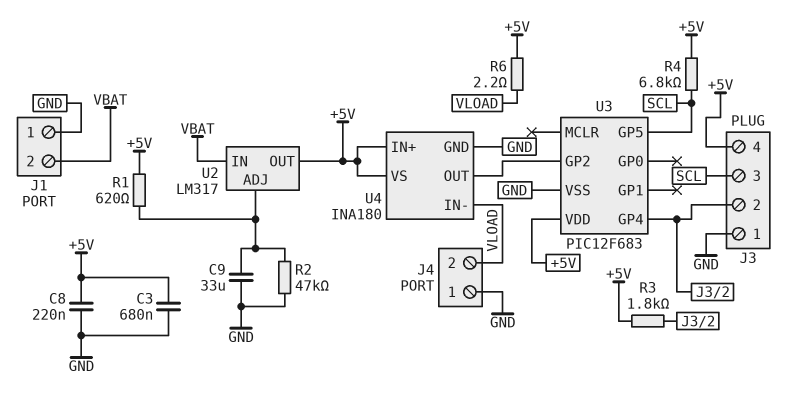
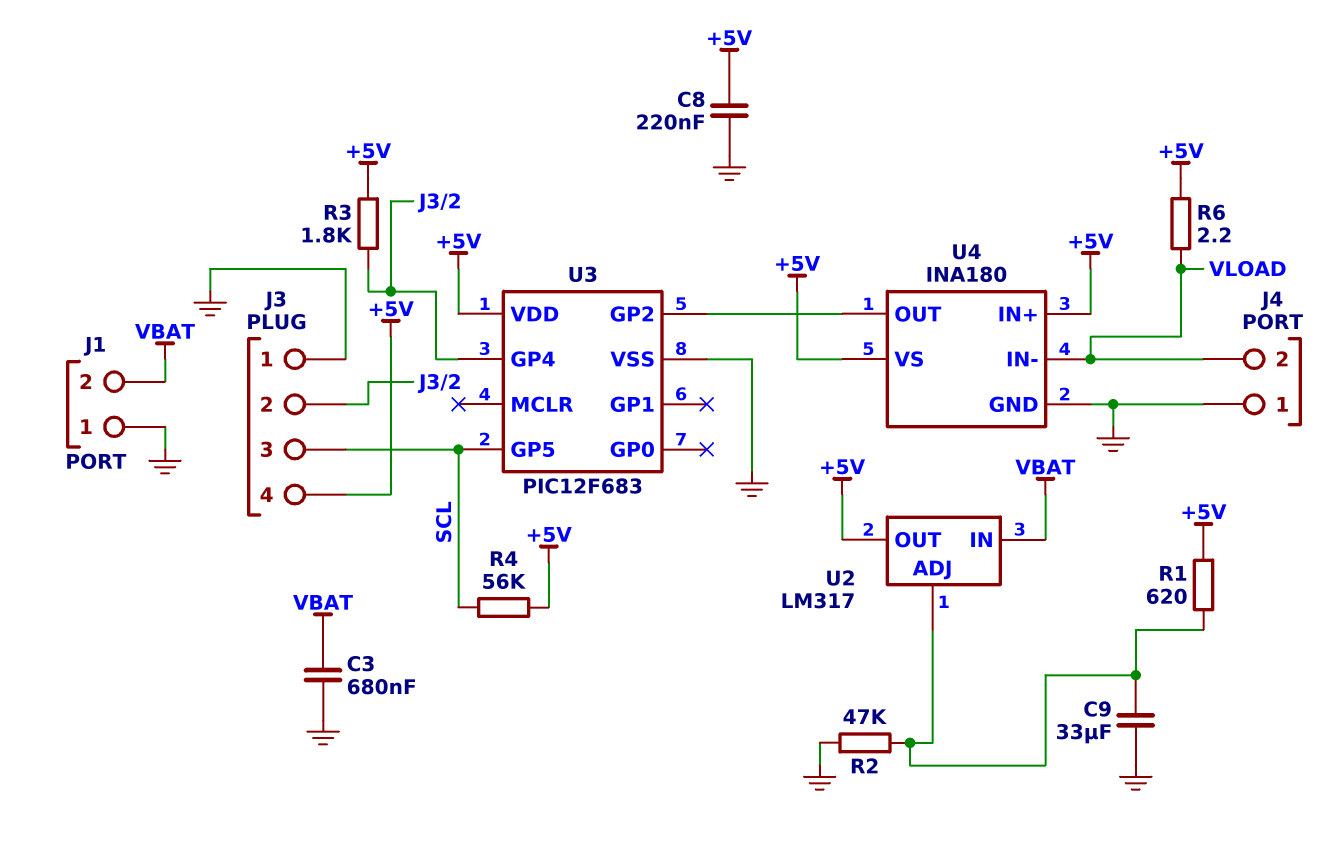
C3: 680nF (+5V, GND) -> 680nF (GND, VBAT)
R4: 6.8k (+5V, SCL) -> 56k (+5V, SCL)

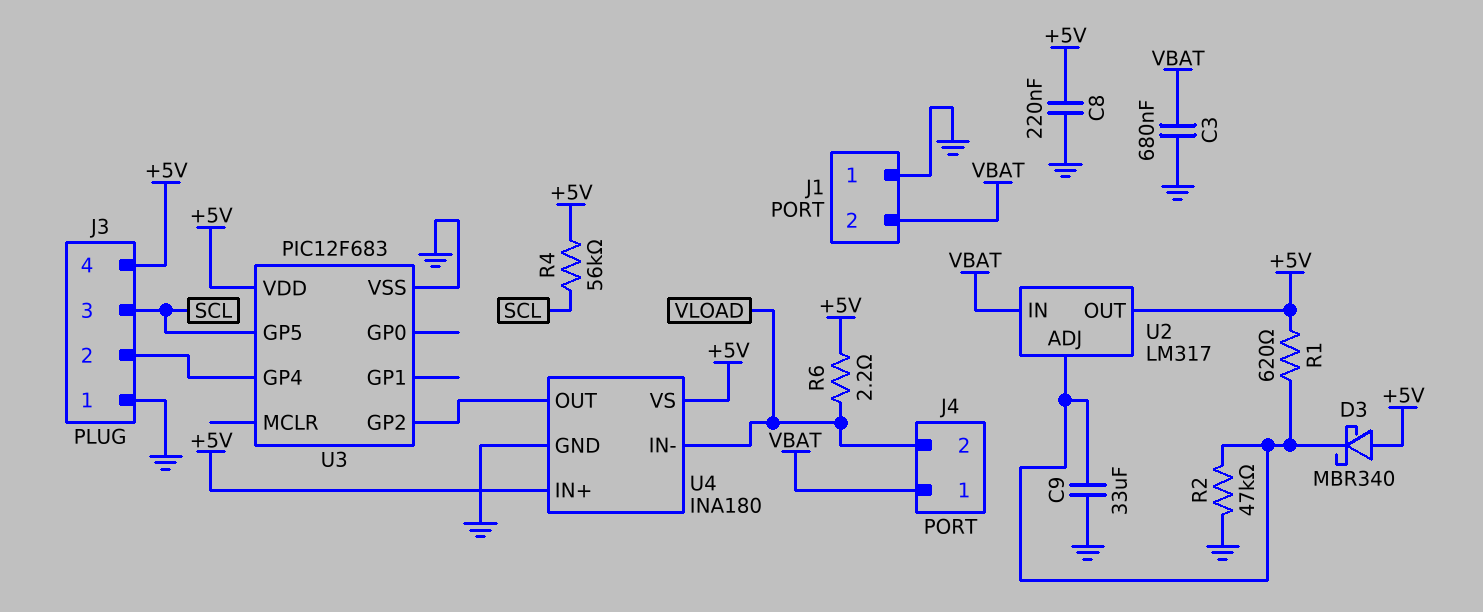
D3: none -> schottky MBR340 (A +5V, K U2/ADJ)
J4 pin 1: GND -> VBAT
R3: 1.8k (+5V, J3/2) -> none

